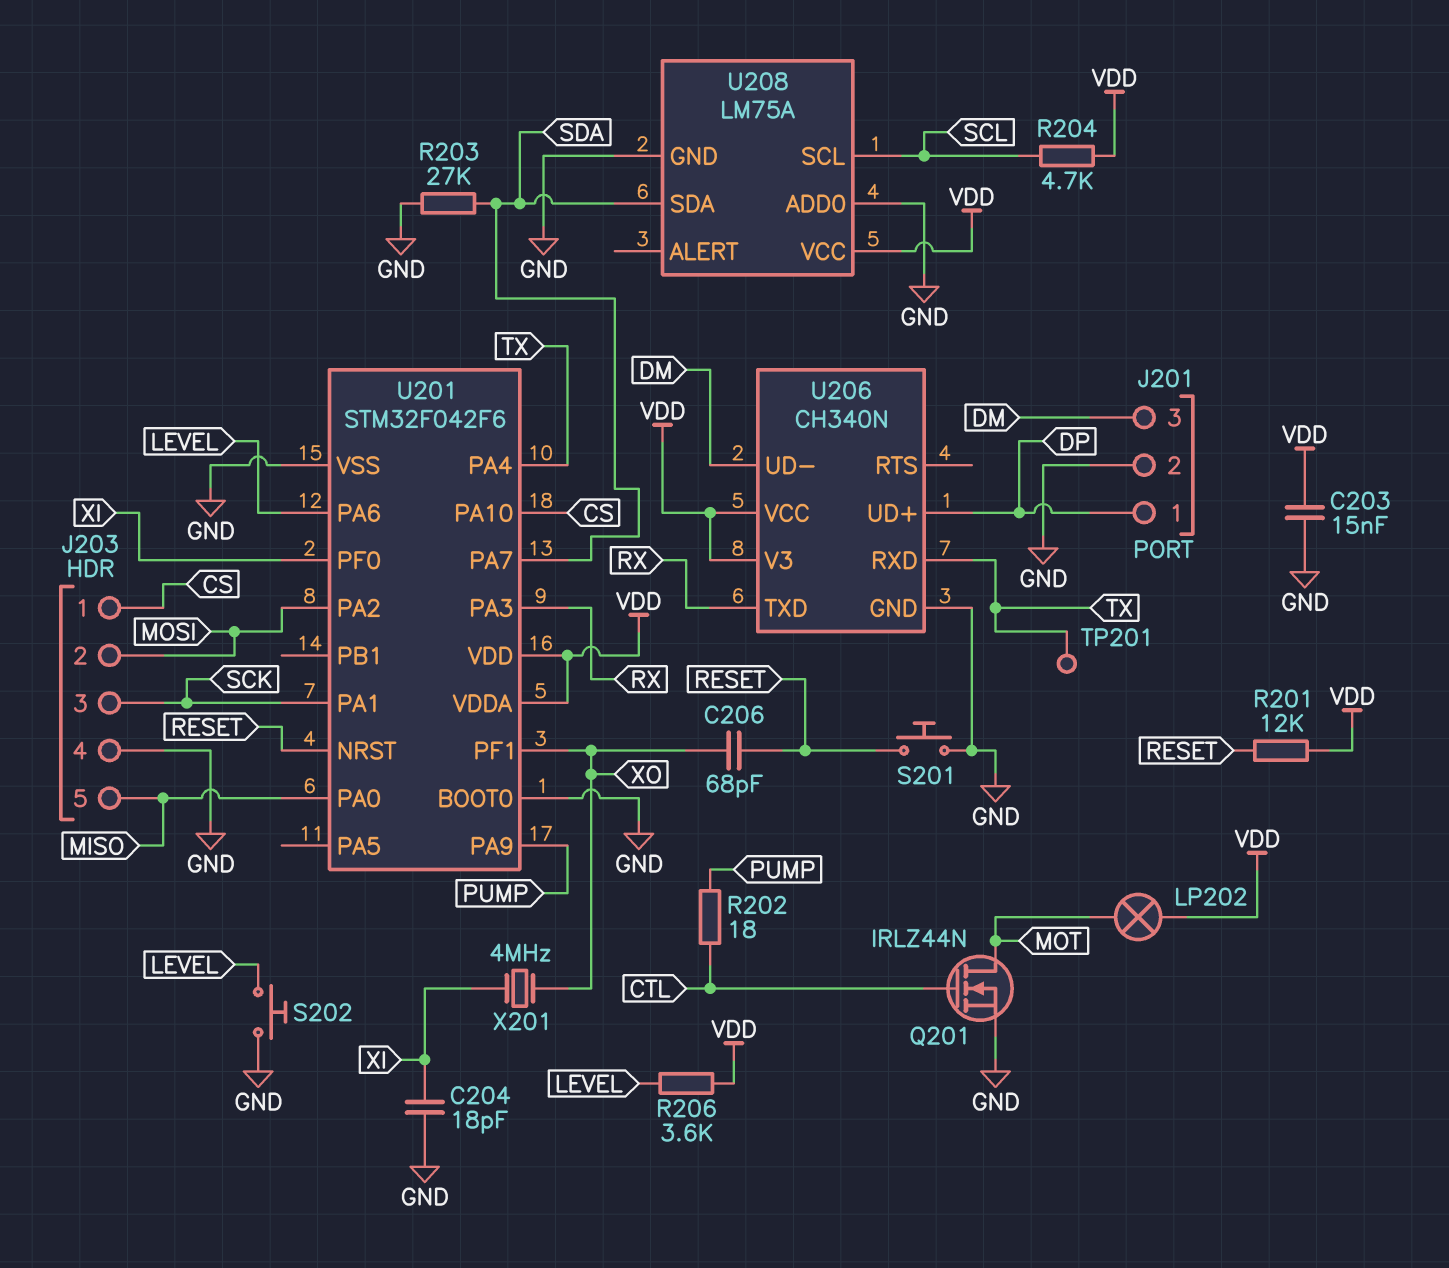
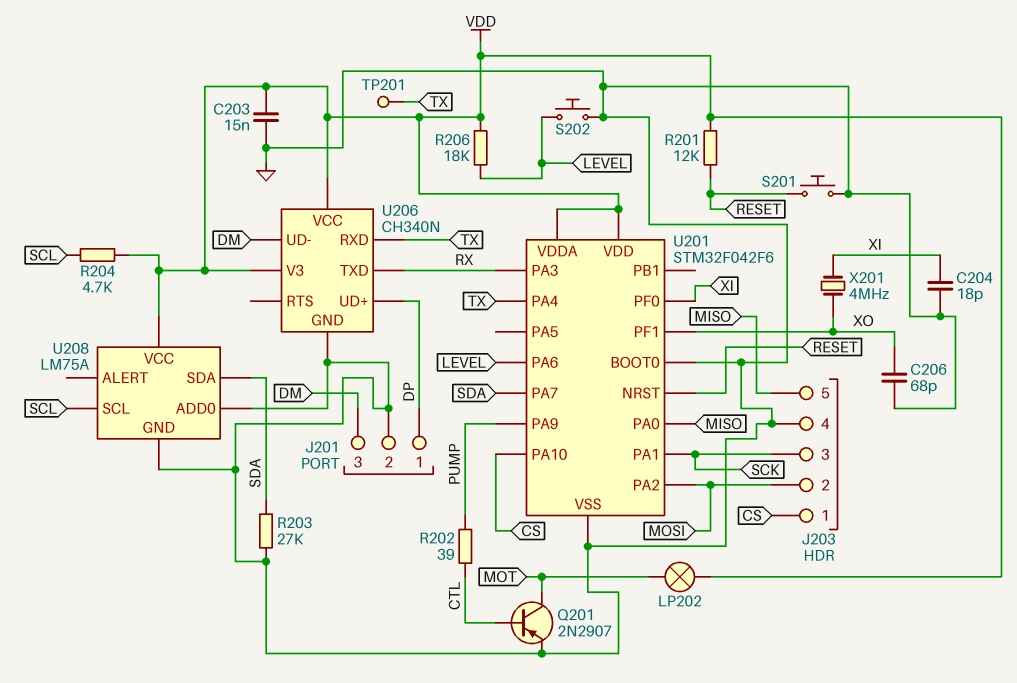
C206: 68pF (RESET, XO) -> 68pF (GND, XO)
Q201: NMOS IRLZ44N (G CTL, D MOT, S GND) -> PNP 2N2907 (B CTL, C MOT, E GND)
R202: 18 (CTL, PUMP) -> 39 (CTL, PUMP)
R206: 3.6k (LEVEL, VDD) -> 18k (LEVEL, VDD)

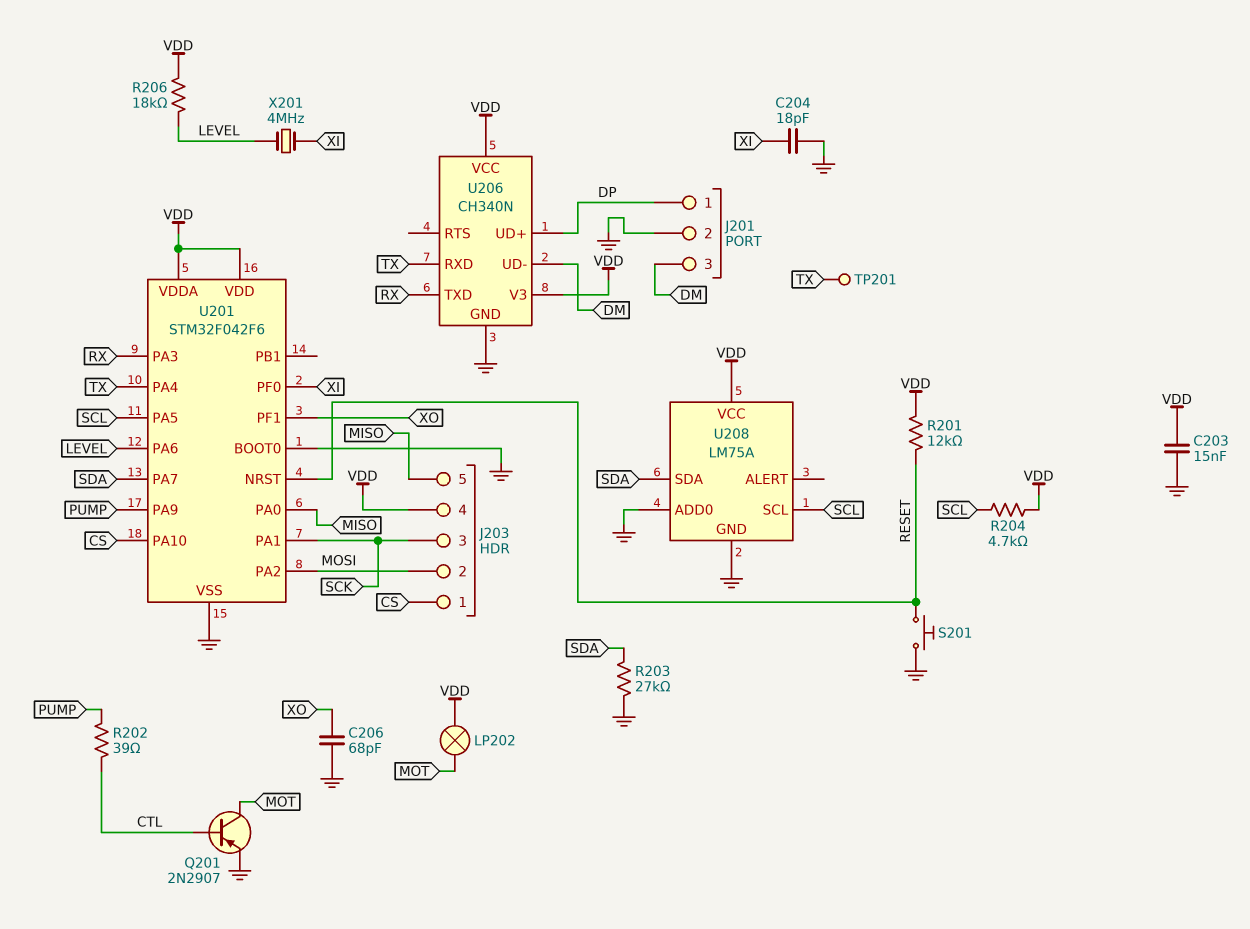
J203 pin 4: GND -> VDD
S202: button (GND, LEVEL) -> none
U201 pin PA5: none -> SCL
X201: 4MHz (XI, XO) -> 4MHz (LEVEL, XI)

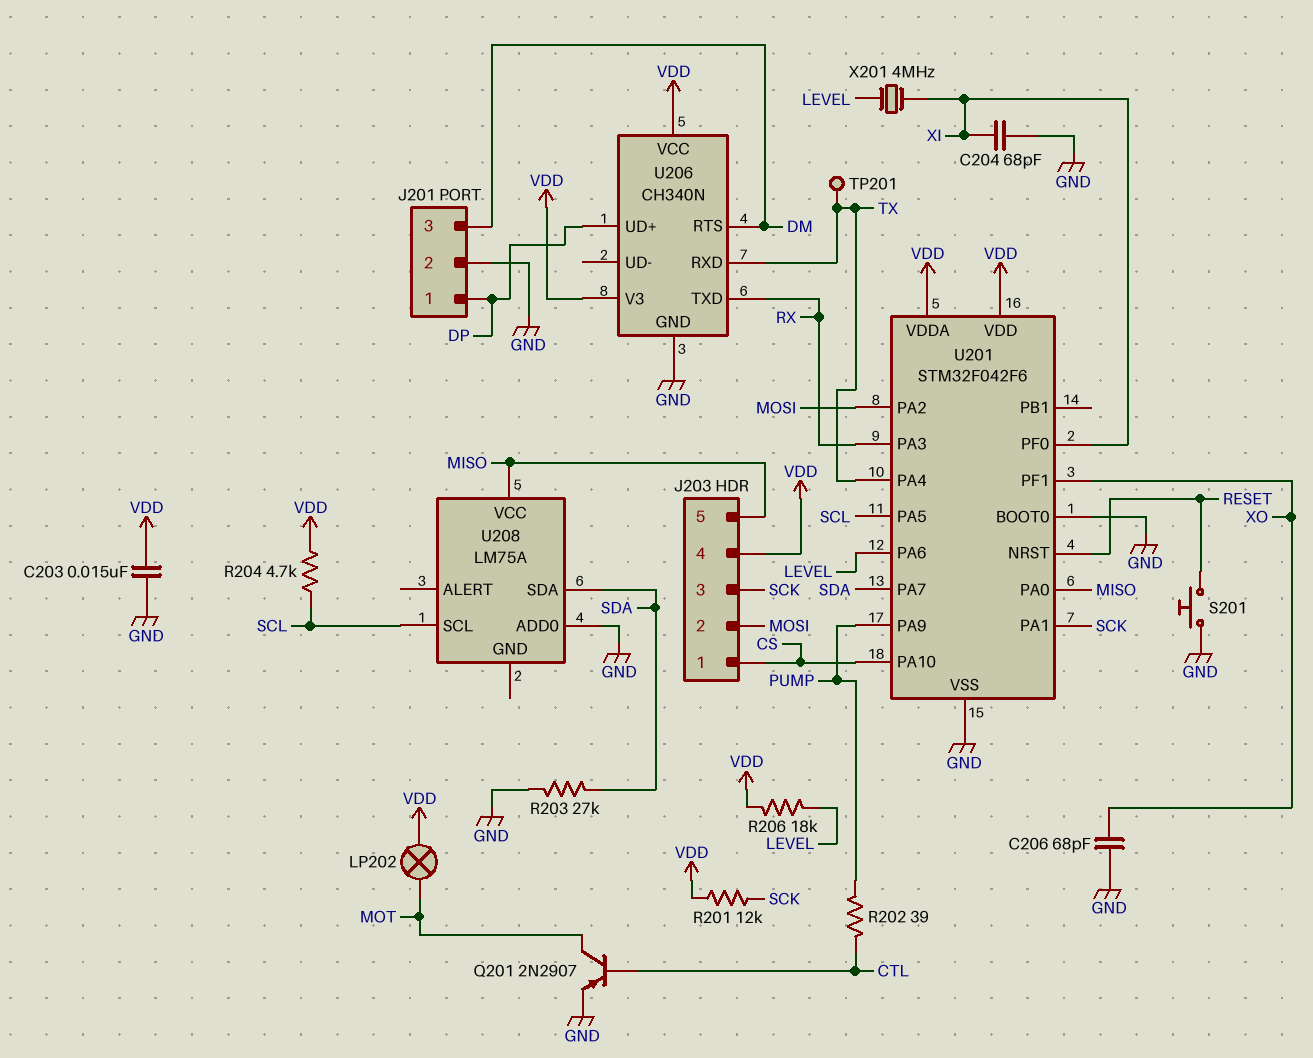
C204: 18pF (GND, XI) -> 68pF (GND, XI)
R201: 12k (RESET, VDD) -> 12k (SCK, VDD)
U206 pin RTS: none -> DM
U206 pin UD-: DM -> none
U208 pin GND: GND -> none
U208 pin VCC: VDD -> MISO

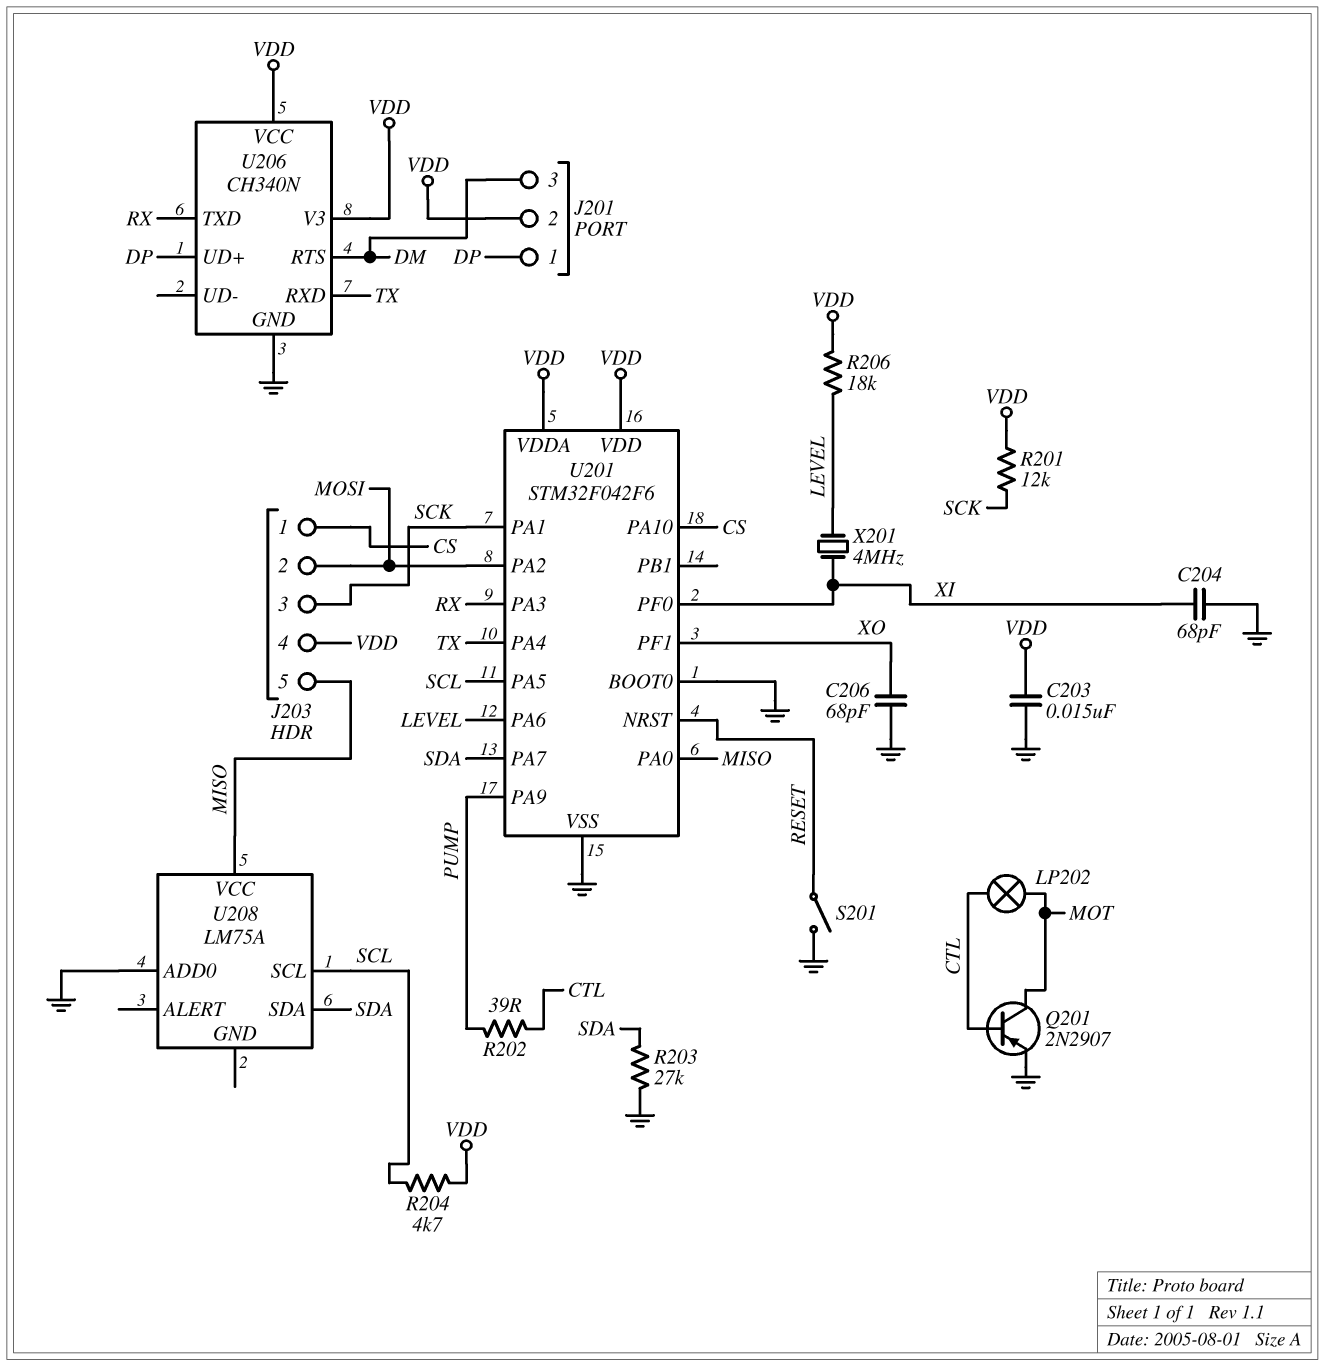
J201 pin 2: GND -> VDD
LP202: lamp (MOT, VDD) -> lamp (CTL, MOT)
S201: button (GND, RESET) -> switch (GND, RESET)
TP201: test point (TX) -> none

